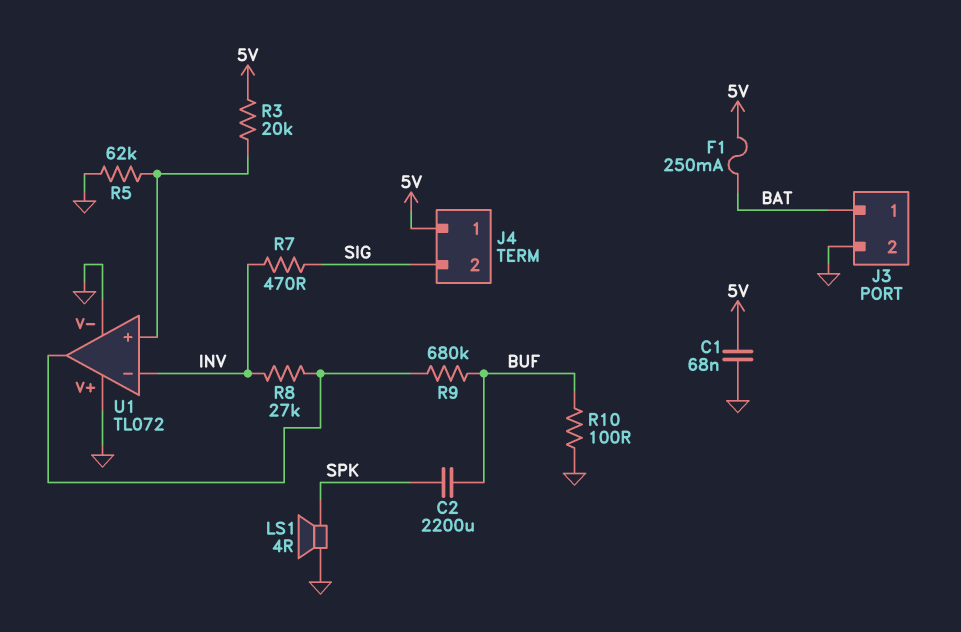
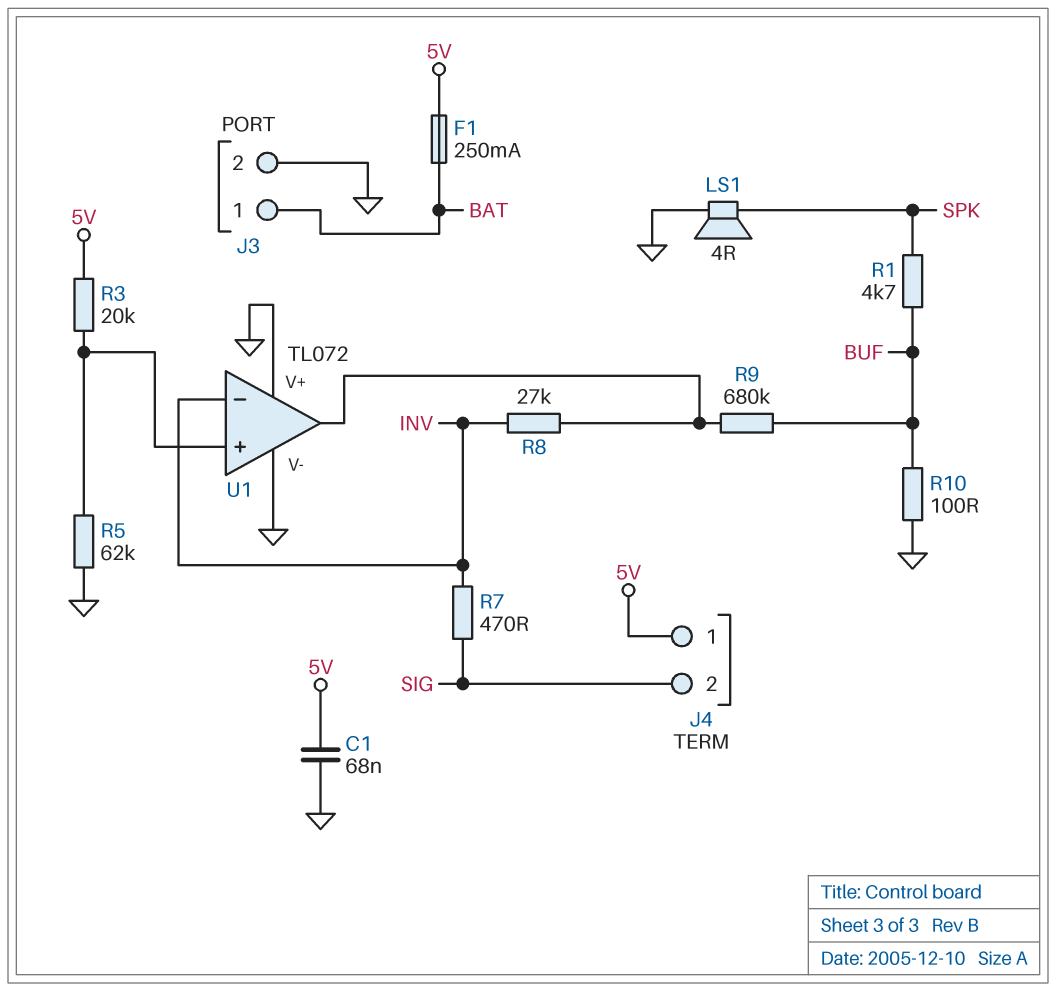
C2: 2200uF (BUF, SPK) -> none
R1: none -> 4.7k (BUF, SPK)

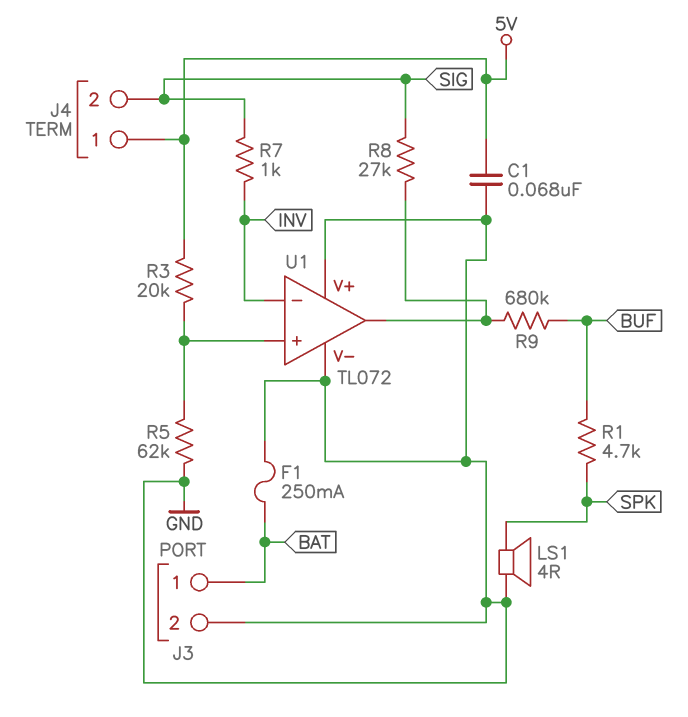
F1: 250mA (5V, BAT) -> 250mA (BAT, GND)
R7: 470 (INV, SIG) -> 1k (INV, SIG)
R8: 27k (INV, U1/out) -> 27k (SIG, U1/out)
R10: 100 (BUF, GND) -> none

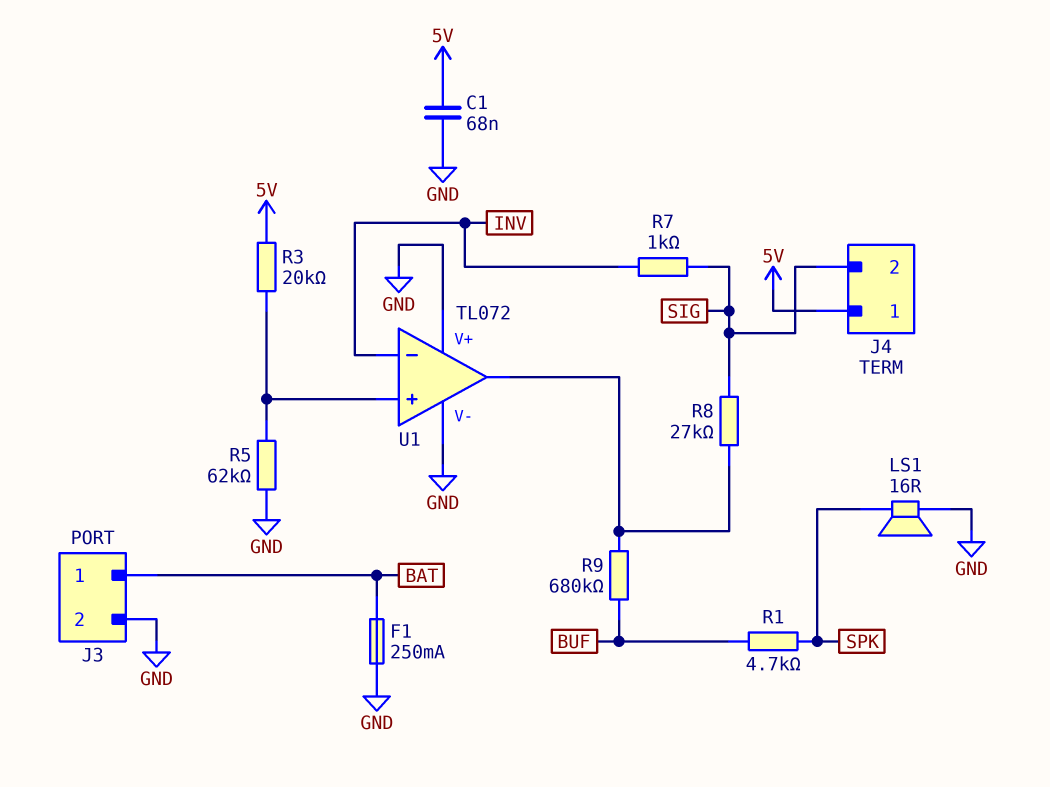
LS1: speaker 4R (GND, SPK) -> speaker 16R (GND, SPK)

